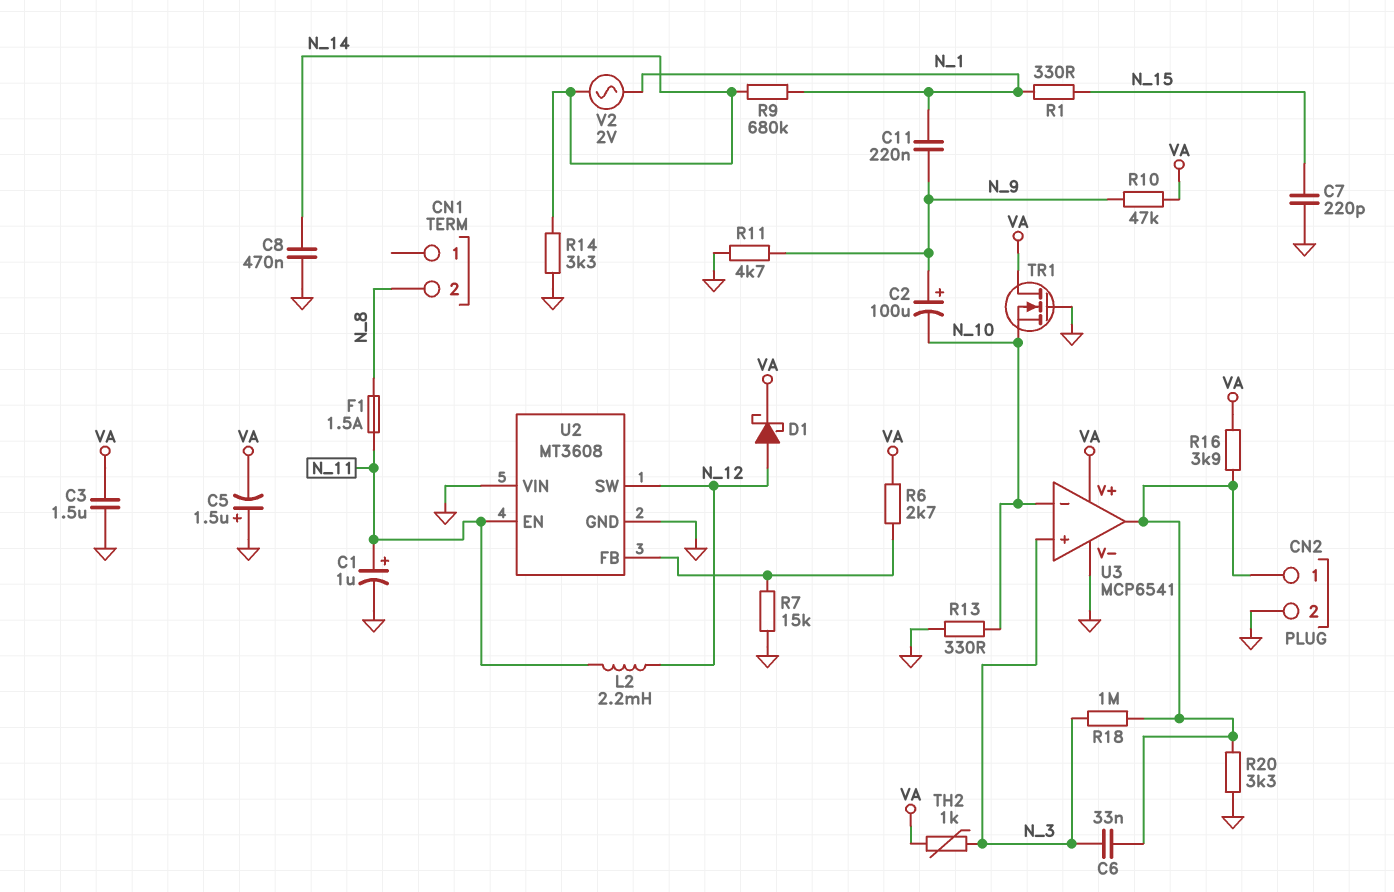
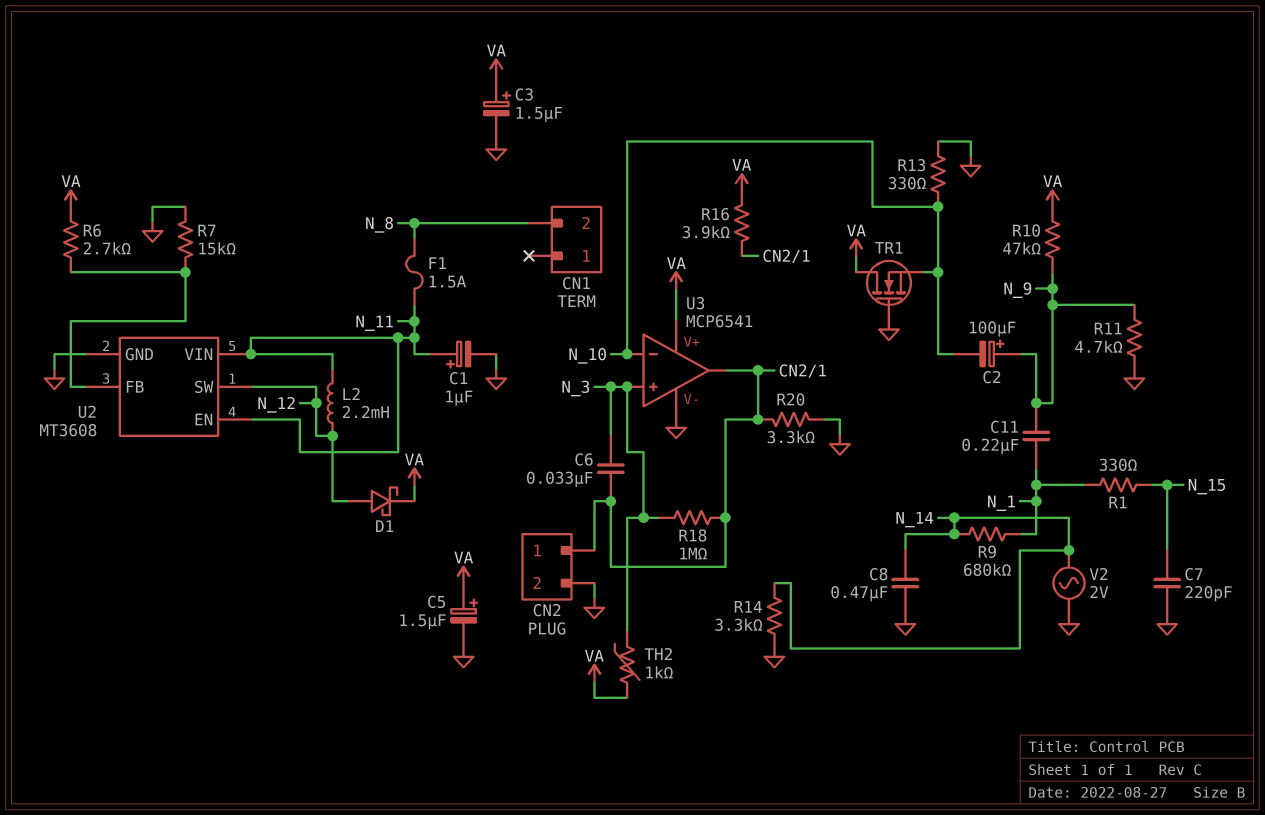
C3: 1.5uF (GND, VA) -> 1.5uF (plus VA, minus GND)
C5: 1.5uF (plus GND, minus VA) -> 1.5uF (plus VA, minus GND)
U2 pin VIN: GND -> N_11
V2: AC 2V (N_1, N_14) -> AC 2V (GND, N_14)

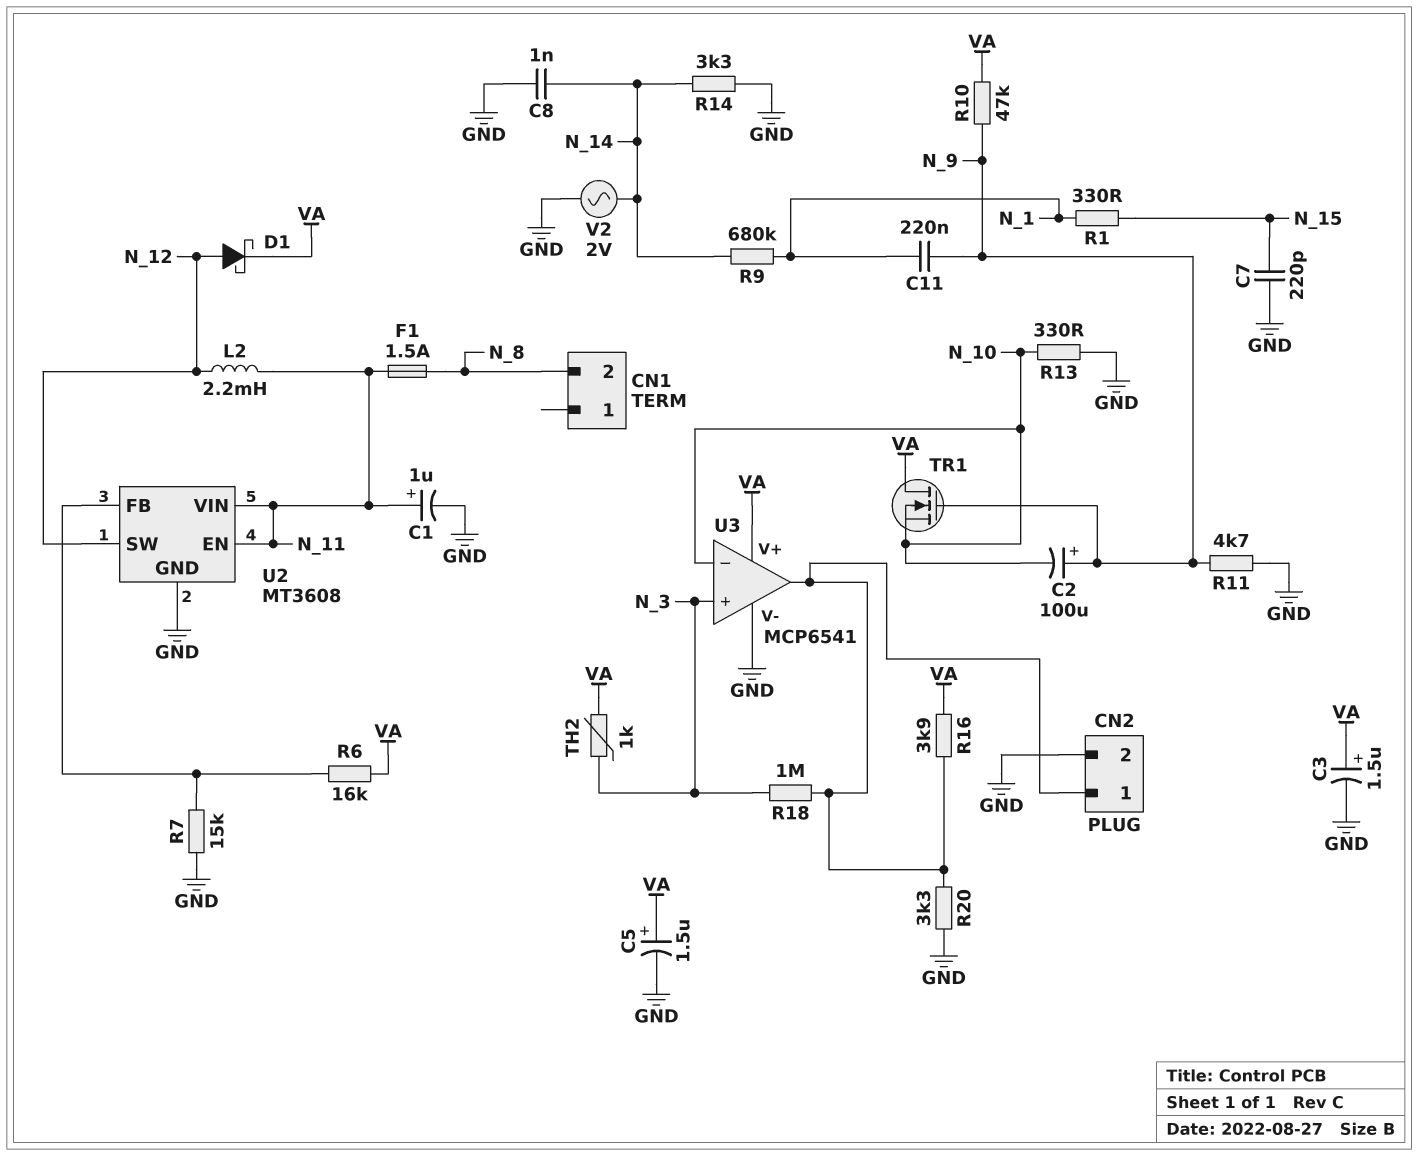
C6: 33nF (CN2/1, N_3) -> none
C8: 470nF (GND, N_14) -> 1nF (GND, N_14)
R6: 2.7k (U2/FB, VA) -> 16k (U2/FB, VA)
TR1: NMOS (G GND, D VA, S N_10) -> NMOS (G N_9, D VA, S N_10)

